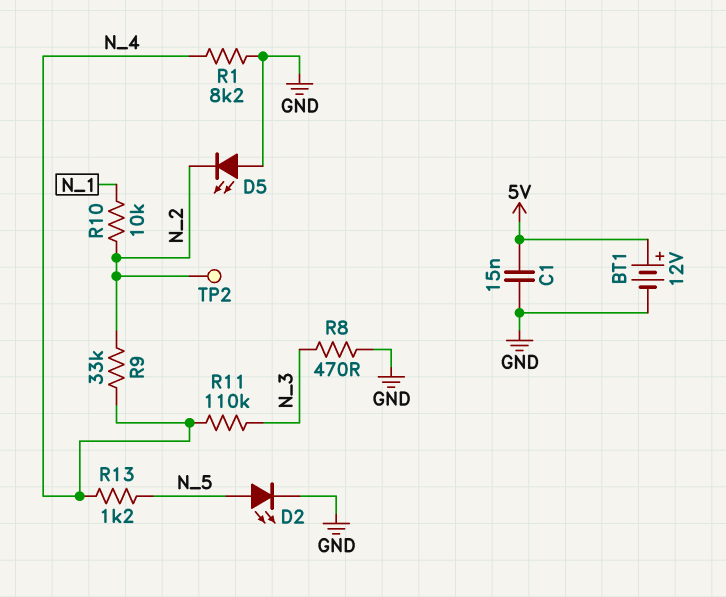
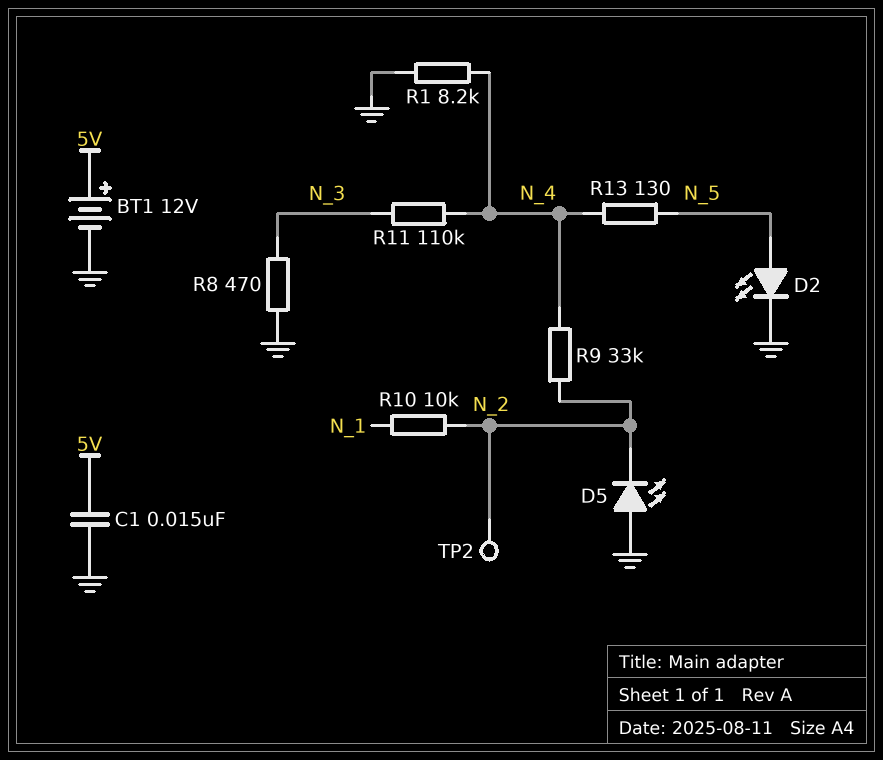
R13: 1.2k (N_4, N_5) -> 130 (N_4, N_5)

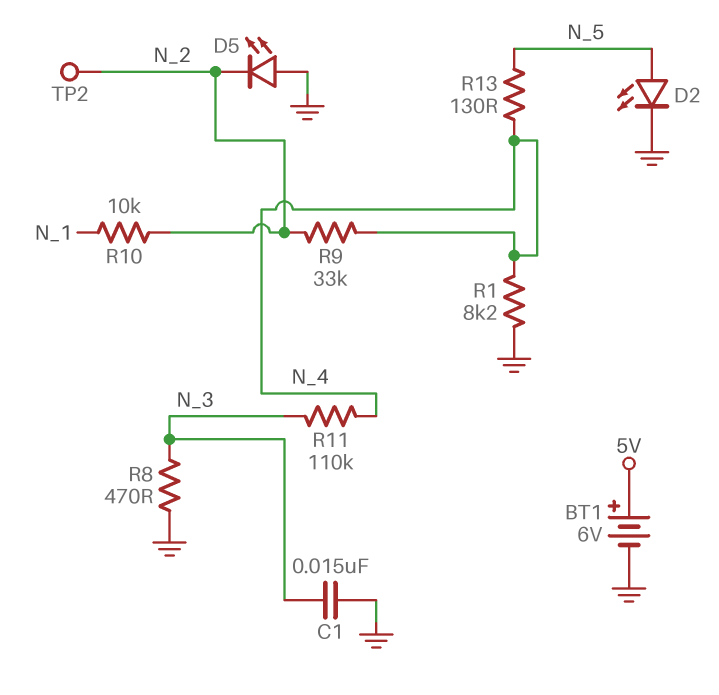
BT1: 12V (plus 5V, minus GND) -> 6V (plus 5V, minus GND)
C1: 15nF (5V, GND) -> 15nF (GND, N_3)

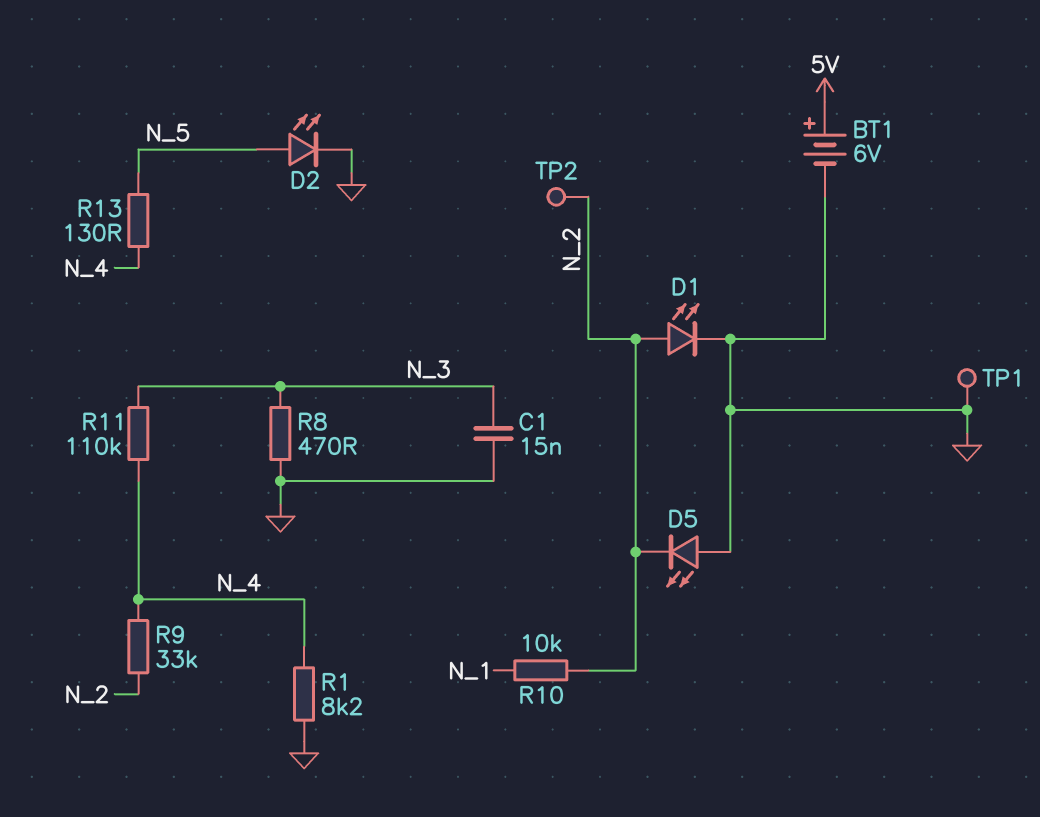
D1: none -> LED (A N_2, K GND)
TP1: none -> test point (GND)

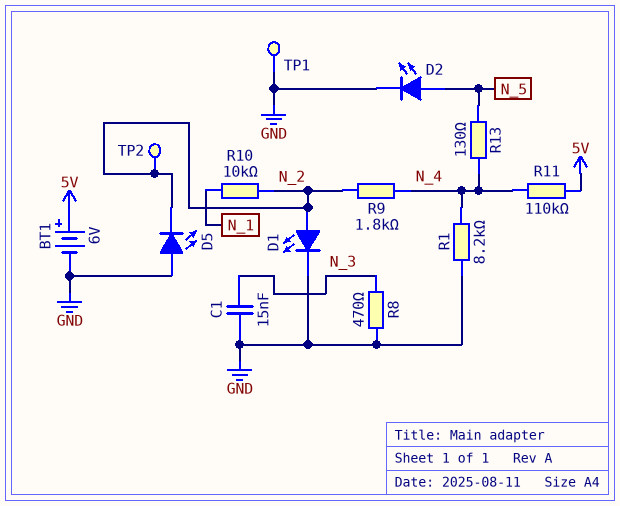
R9: 33k (N_2, N_4) -> 1.8k (N_2, N_4)
R11: 110k (N_3, N_4) -> 110k (5V, N_4)

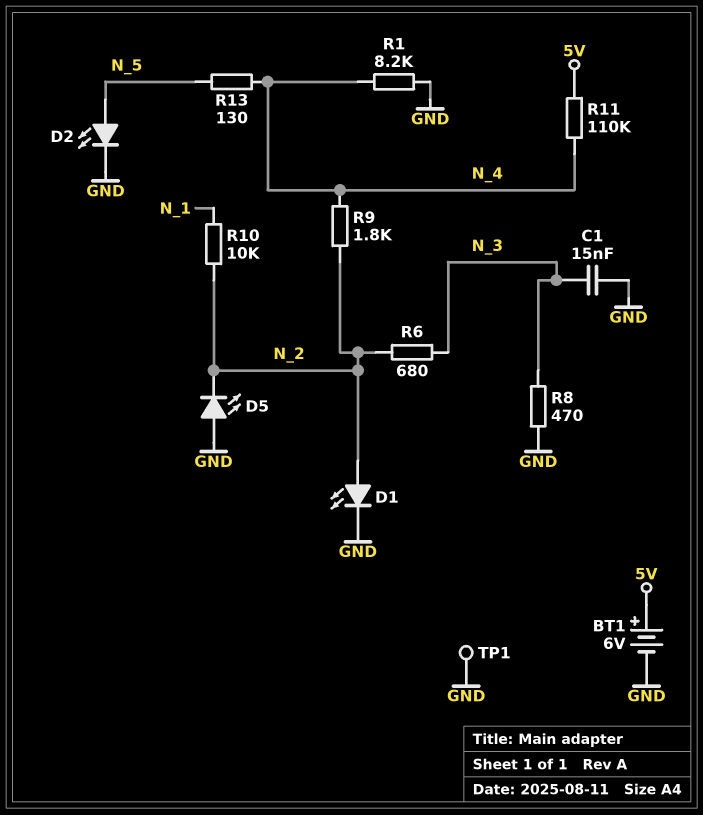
R6: none -> 680 (N_2, N_3)
TP2: test point (N_2) -> none

